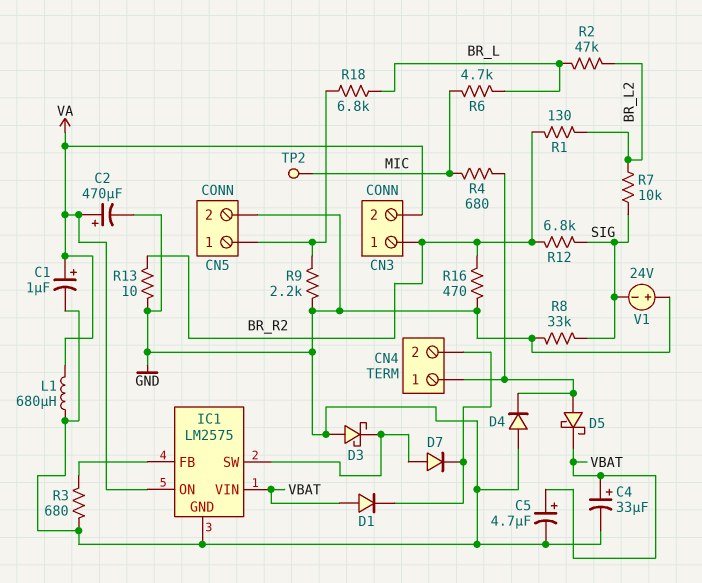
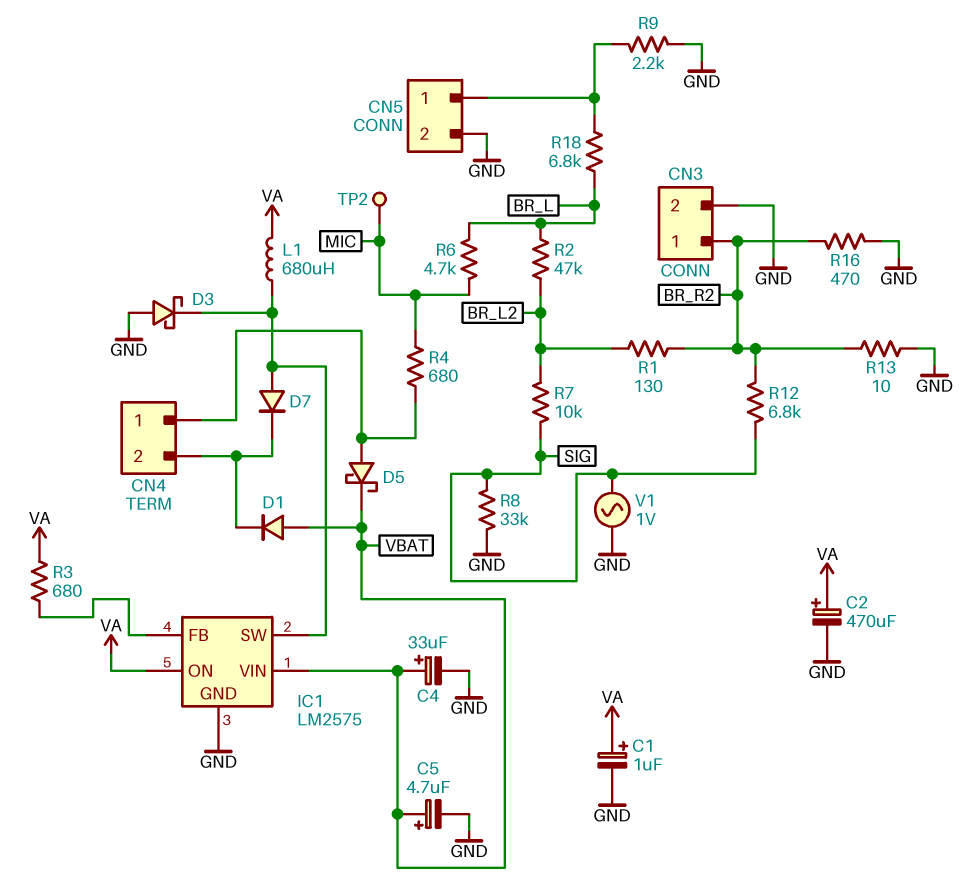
CN3 pin 2: VA -> GND
D4: diode (A GND, K CN4/1) -> none
L1: 680uH (GND, VA) -> 680uH (IC1/SW, VA)
R3: 680 (GND, IC1/FB) -> 680 (IC1/FB, VA)
V1: 24V (plus GND, minus SIG) -> AC 1V (GND, SIG)

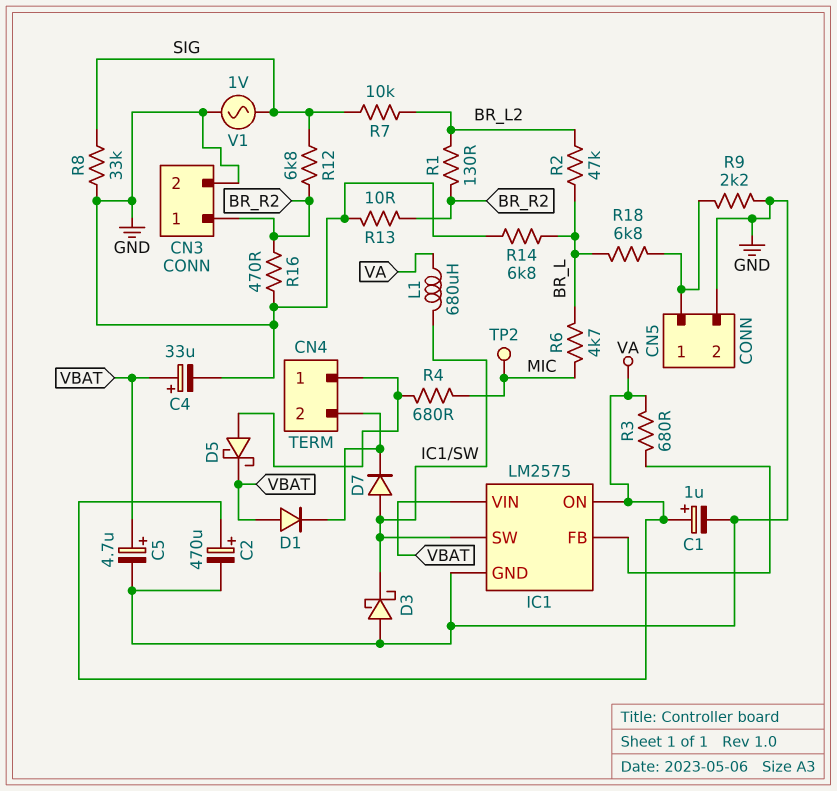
R14: none -> 6.8k (BR_L, GND)

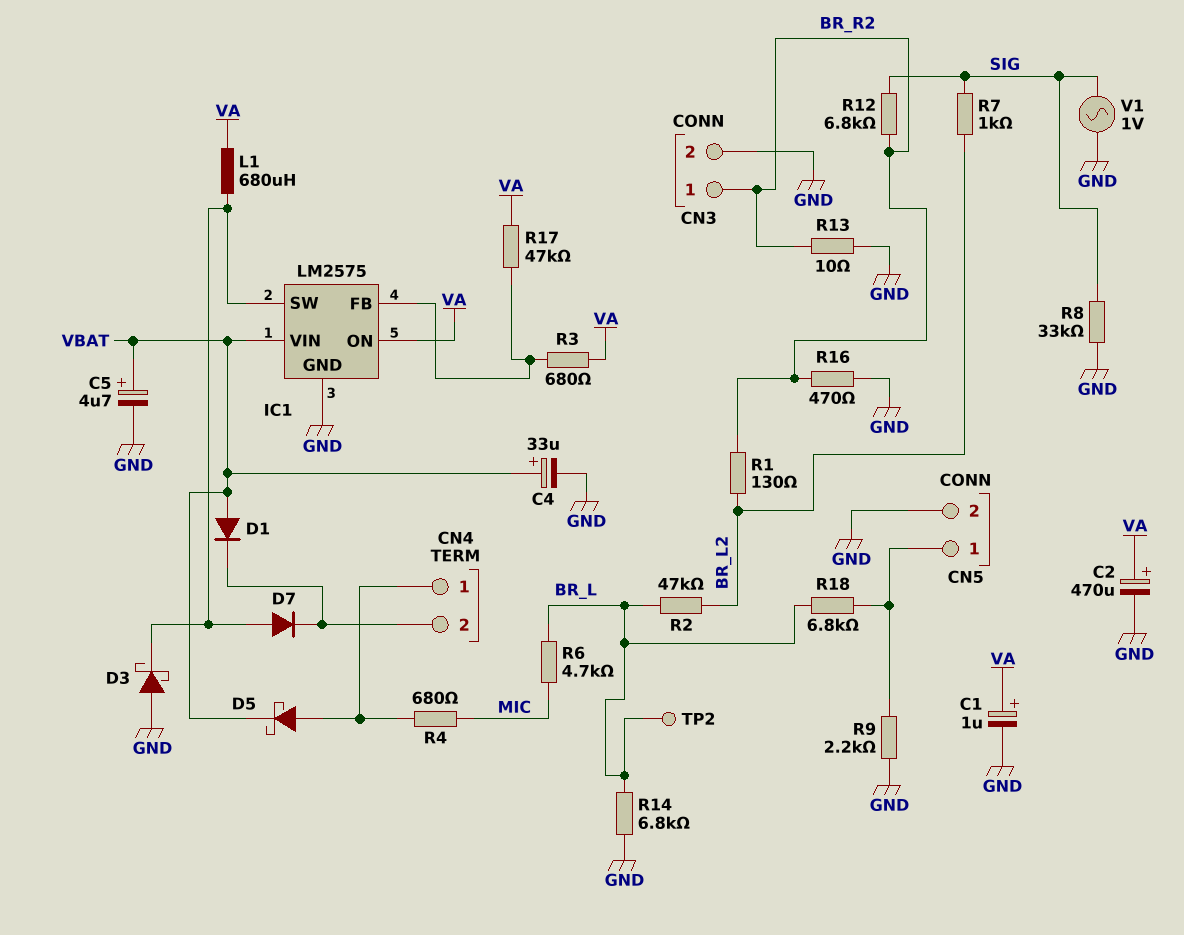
R7: 10k (BR_L2, SIG) -> 1k (BR_L2, SIG)
R17: none -> 47k (IC1/FB, VA)
TP2: test point (MIC) -> test point (BR_L)

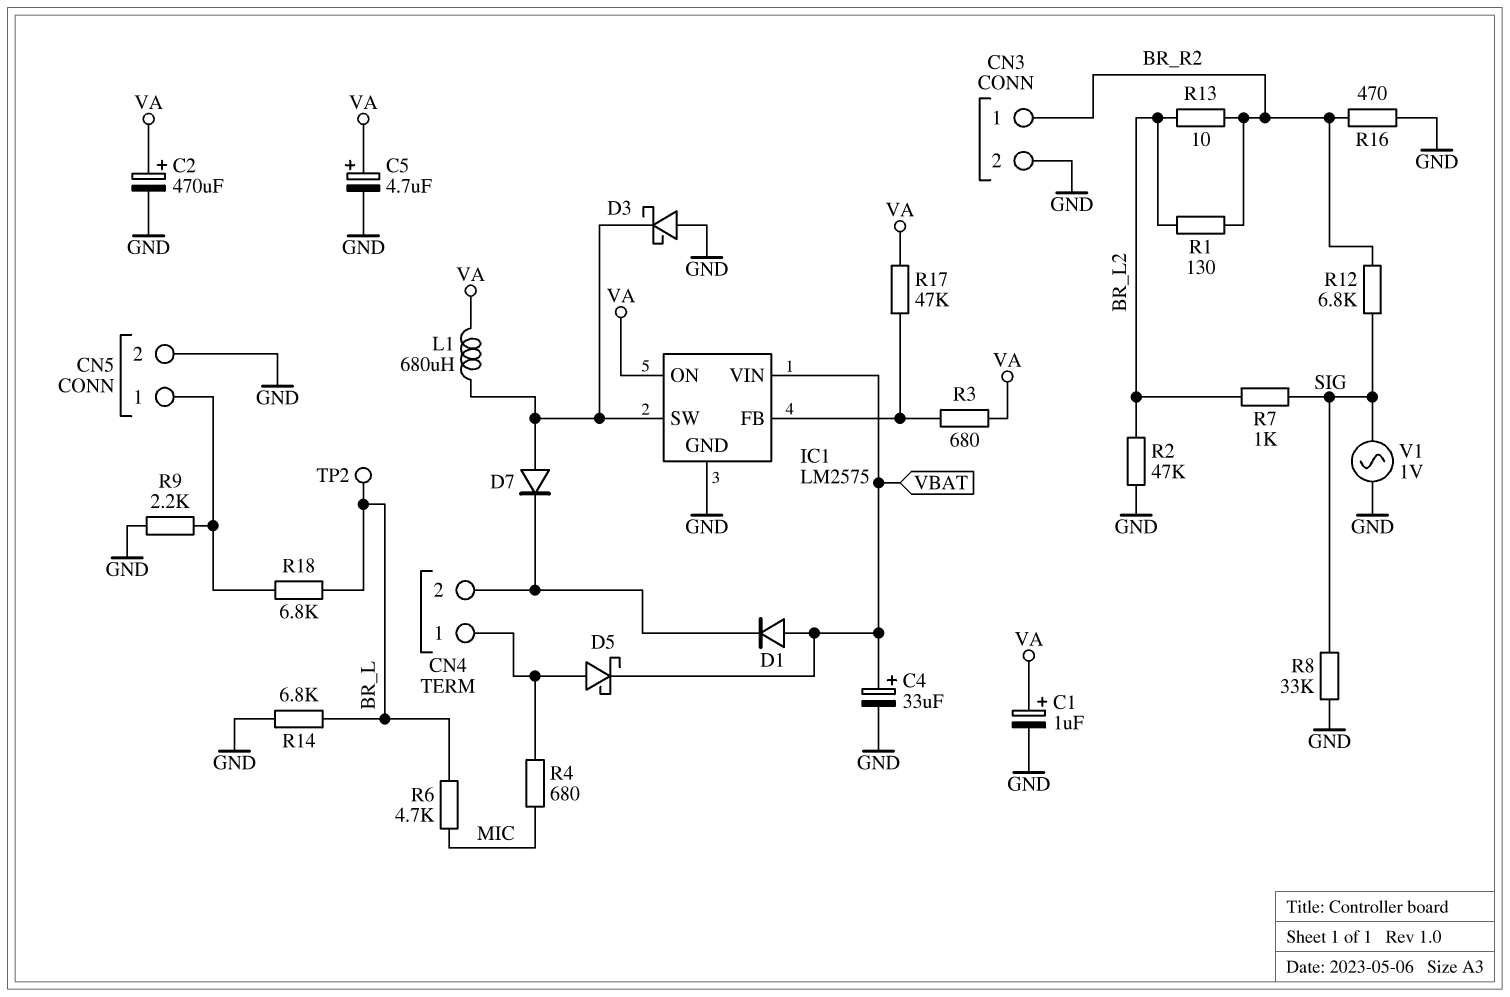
C5: 4.7uF (plus VBAT, minus GND) -> 4.7uF (plus VA, minus GND)
R2: 47k (BR_L, BR_L2) -> 47k (BR_L2, GND)
R13: 10 (BR_R2, GND) -> 10 (BR_L2, BR_R2)

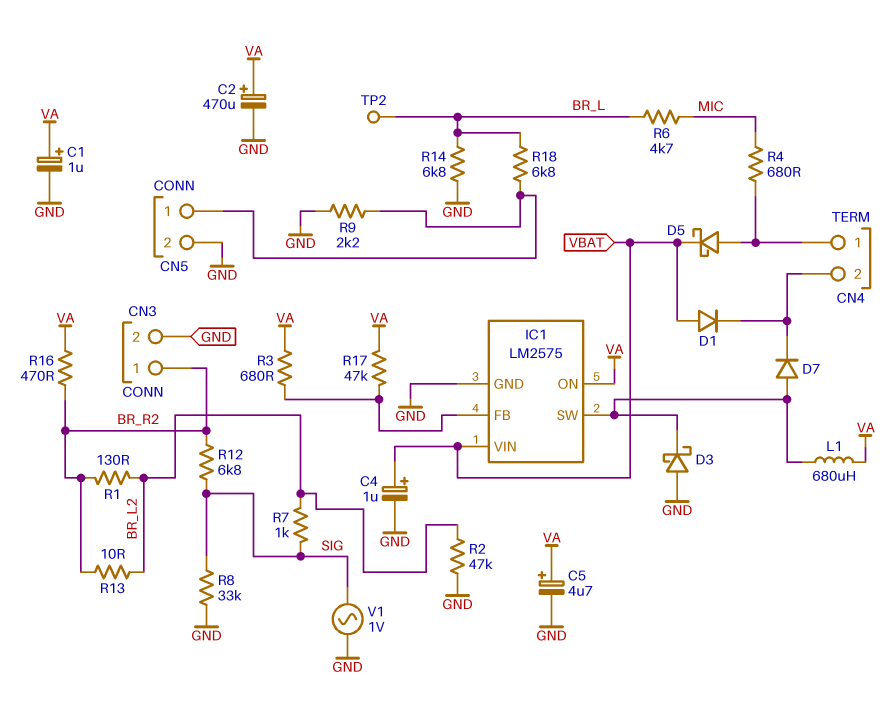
C4: 33uF (plus VBAT, minus GND) -> 1uF (plus VBAT, minus GND)
R16: 470 (BR_R2, GND) -> 470 (BR_R2, VA)

